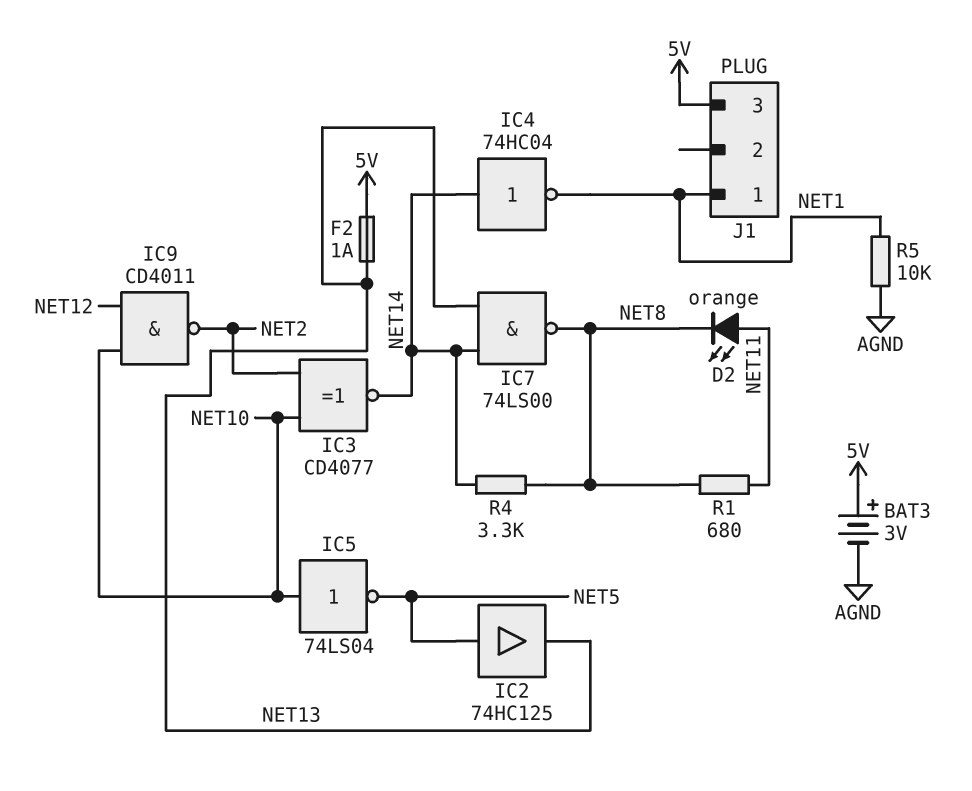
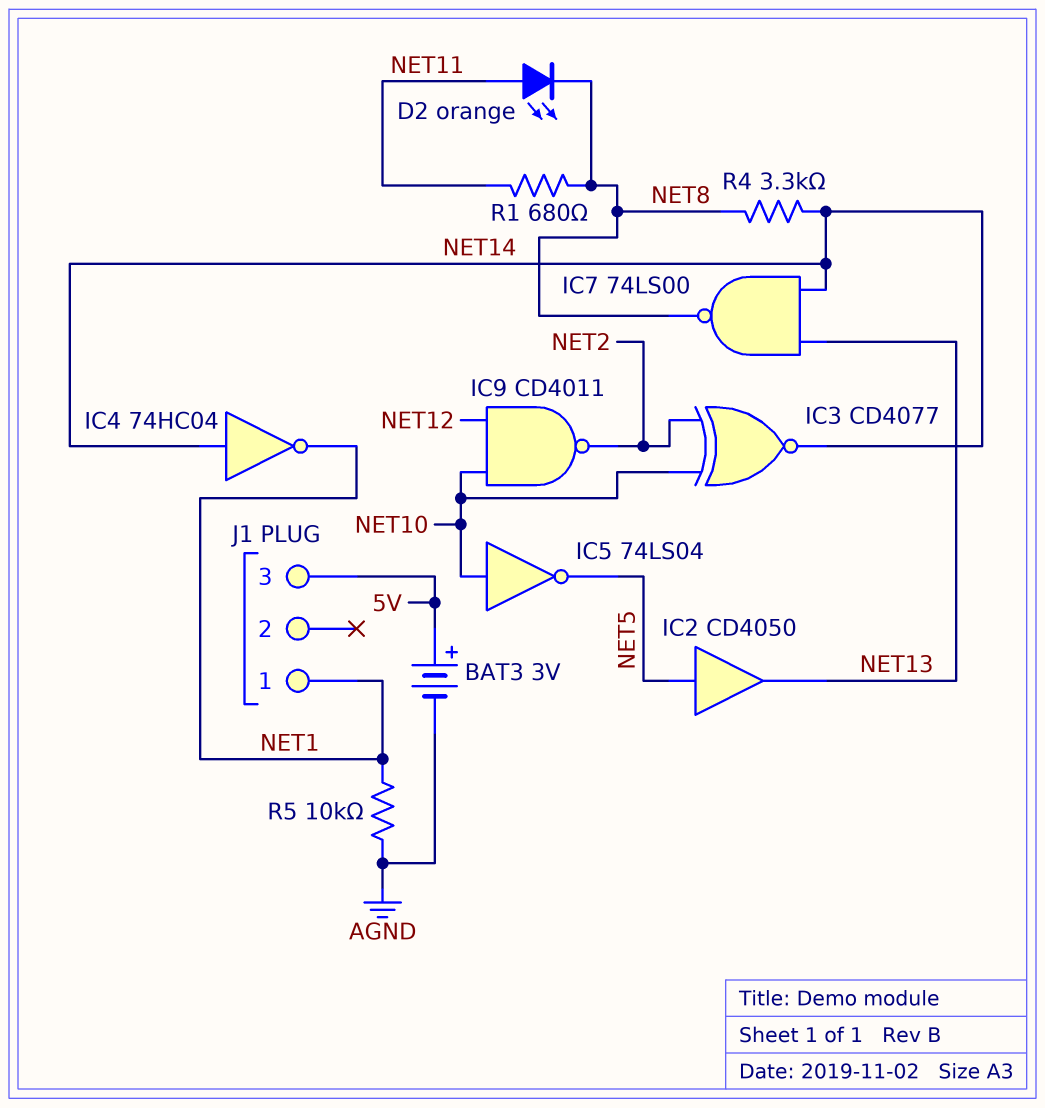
F2: 1A (5V, NET13) -> none
IC2: buffer 74HC125 (in NET5, out NET13) -> buffer CD4050 (in NET5, out NET13)

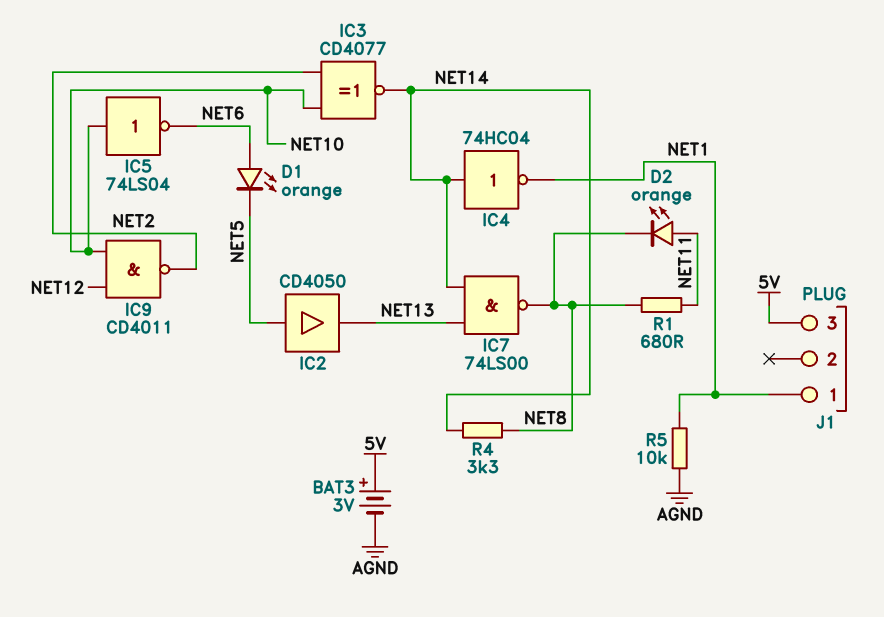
D1: none -> LED orange (A NET6, K NET5)
IC5: NOT 74LS04 (in NET10, out NET5) -> NOT 74LS04 (in NET10, out NET6)

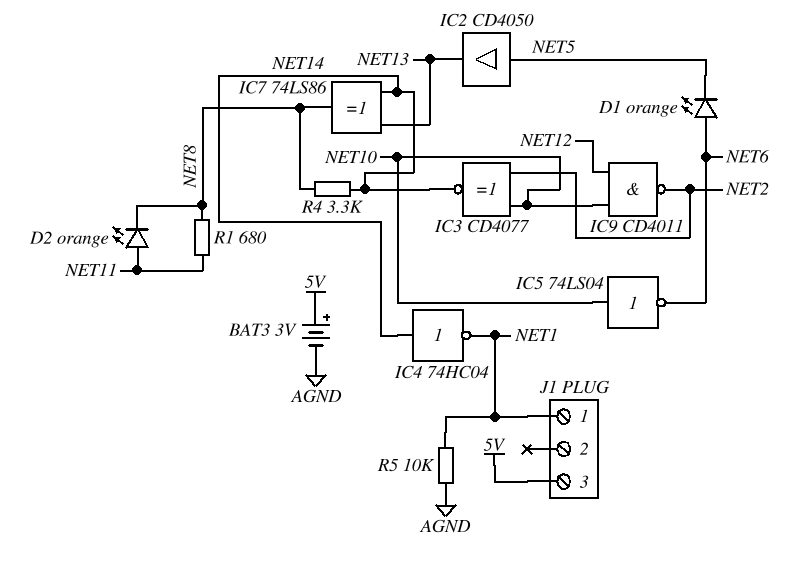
IC7: NAND 74LS00 (in NET13, in NET14, out NET8) -> XOR 74LS86 (in NET13, in NET14, out NET8)

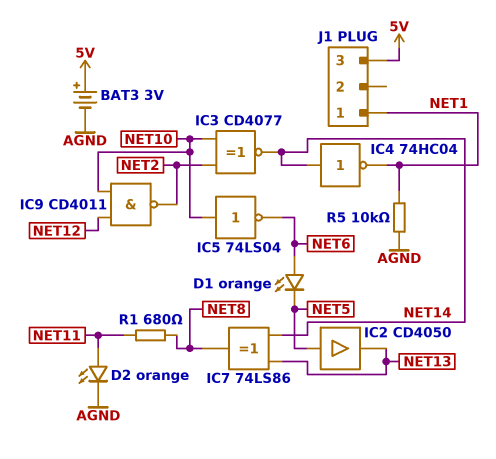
D2: LED orange (A NET11, K NET8) -> LED orange (A NET11, K AGND)
R4: 3.3k (NET8, NET14) -> none

